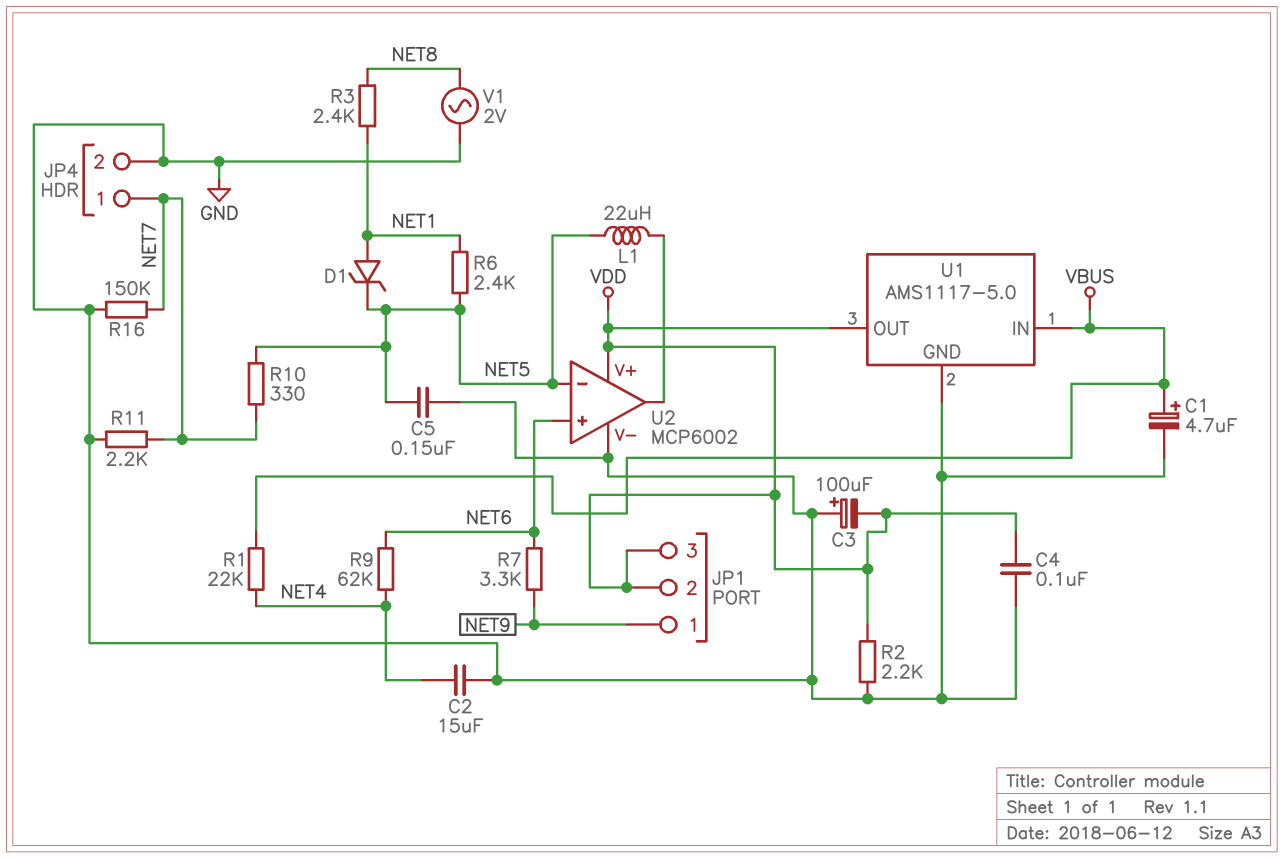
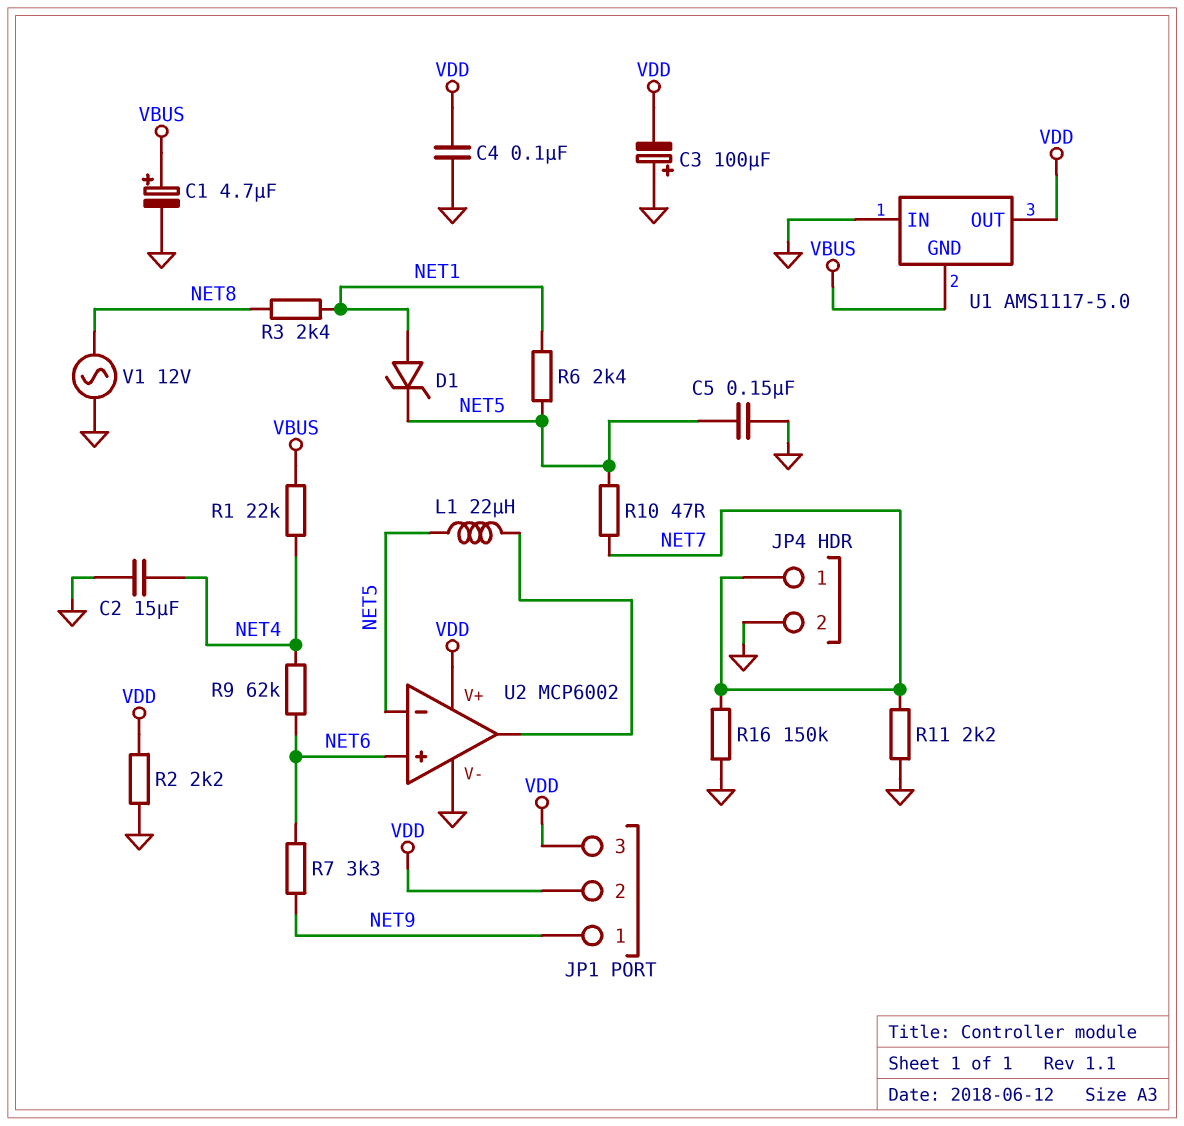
R10: 330 (NET5, NET7) -> 47 (NET5, NET7)
U1 pin GND: GND -> VBUS
U1 pin IN: VBUS -> GND
V1: AC 2V (GND, NET8) -> AC 12V (GND, NET8)

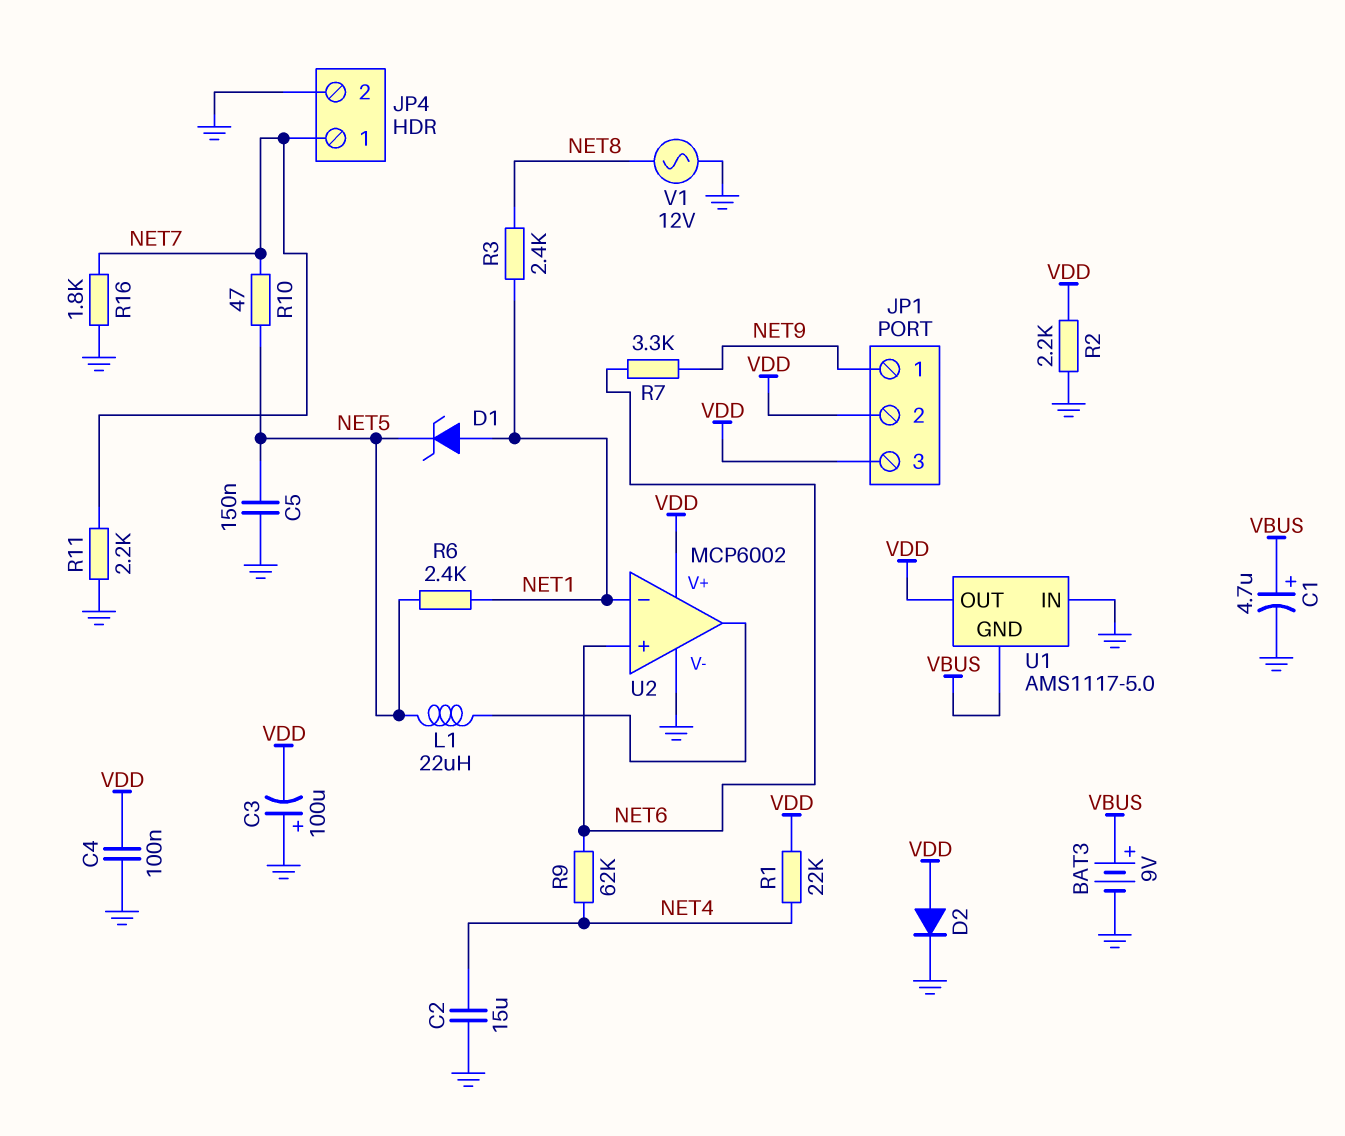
BAT3: none -> 9V (plus VBUS, minus GND)
D2: none -> diode (A VDD, K GND)
R1: 22k (NET4, VBUS) -> 22k (NET4, VDD)
R16: 150k (GND, NET7) -> 1.8k (GND, NET7)
U2 pin in-: NET5 -> NET1

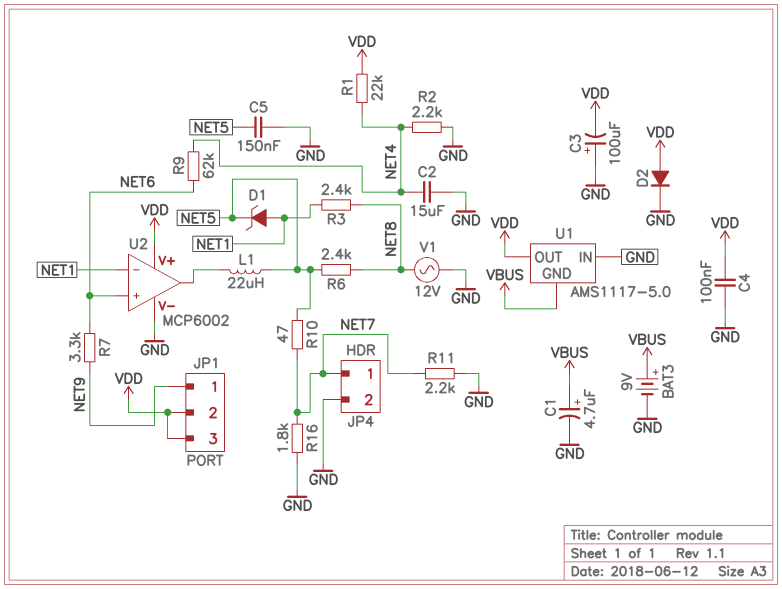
R2: 2.2k (GND, VDD) -> 2.2k (GND, NET4)
R6: 2.4k (NET1, NET5) -> 2.4k (NET5, NET8)

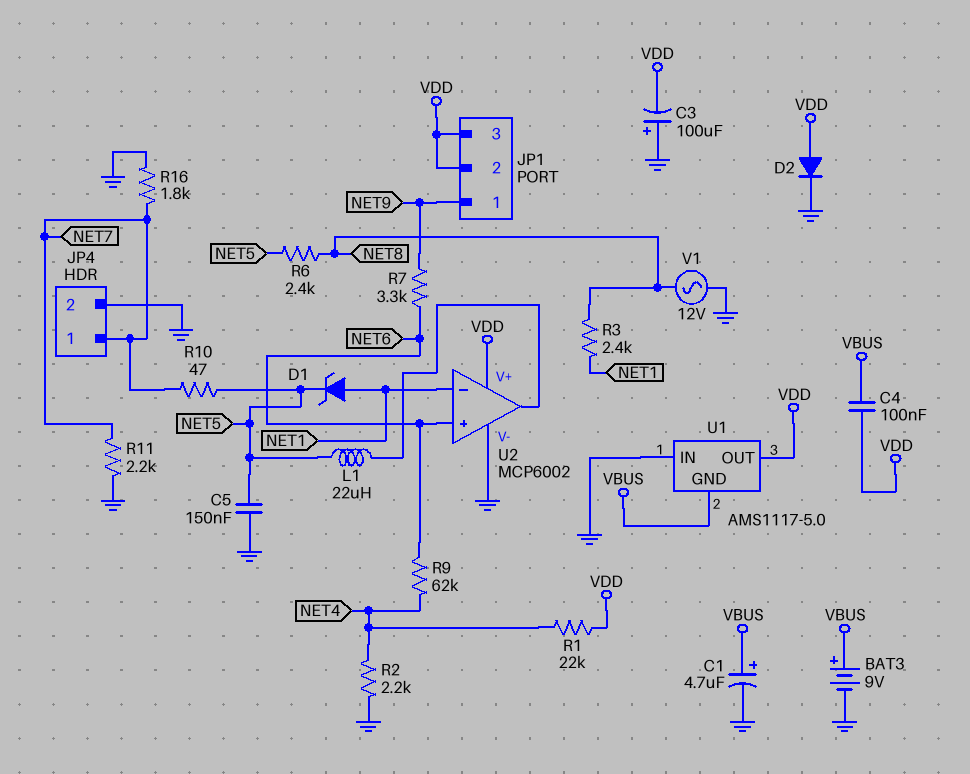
C2: 15uF (GND, NET4) -> none
C4: 100nF (GND, VDD) -> 100nF (VBUS, VDD)

